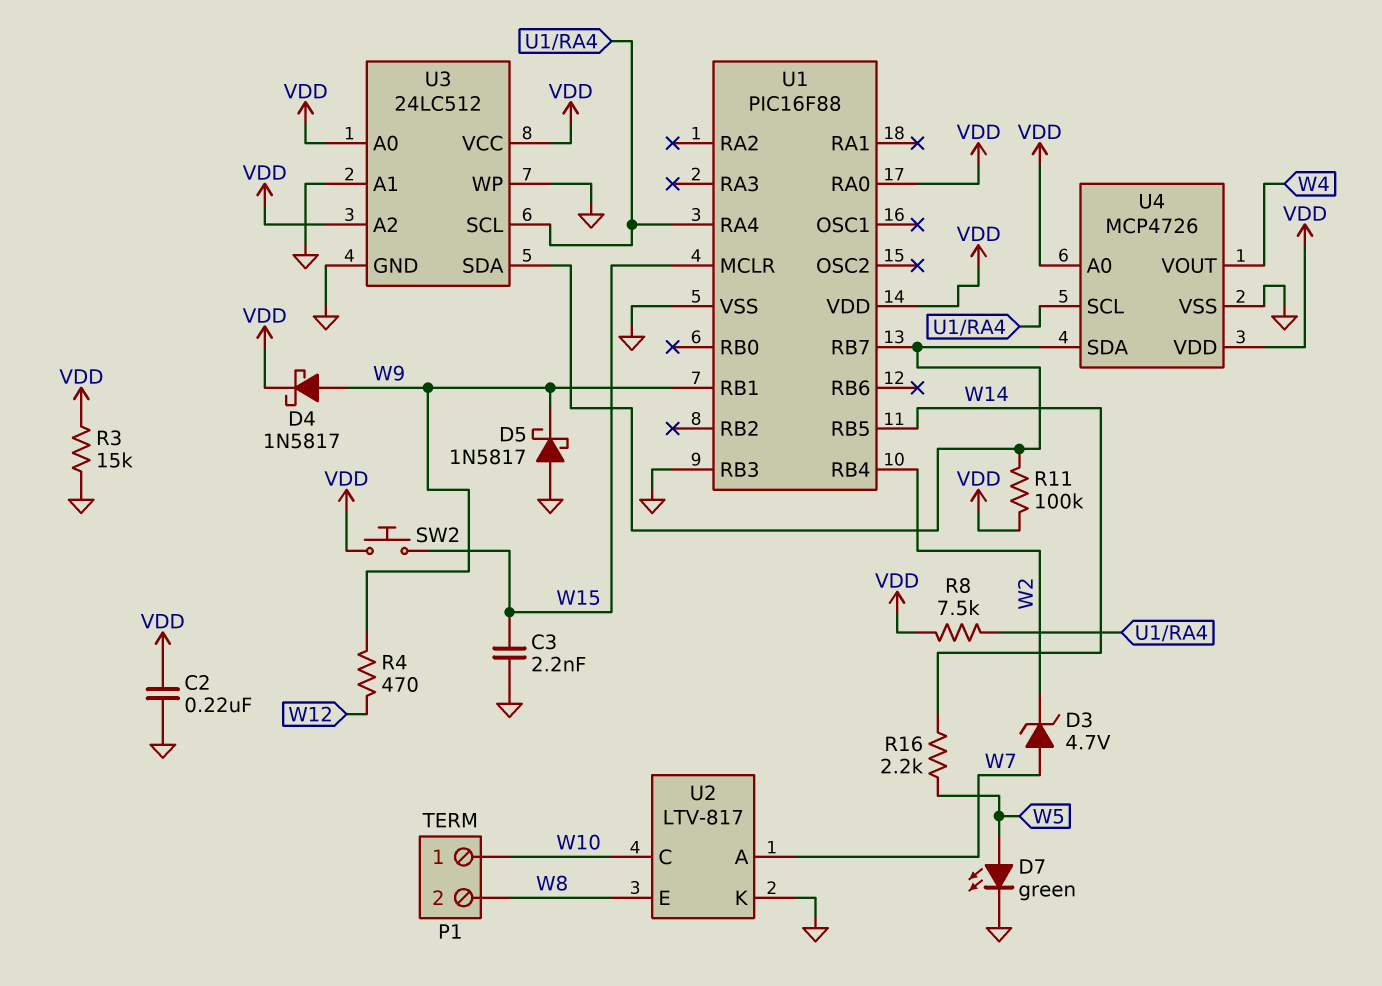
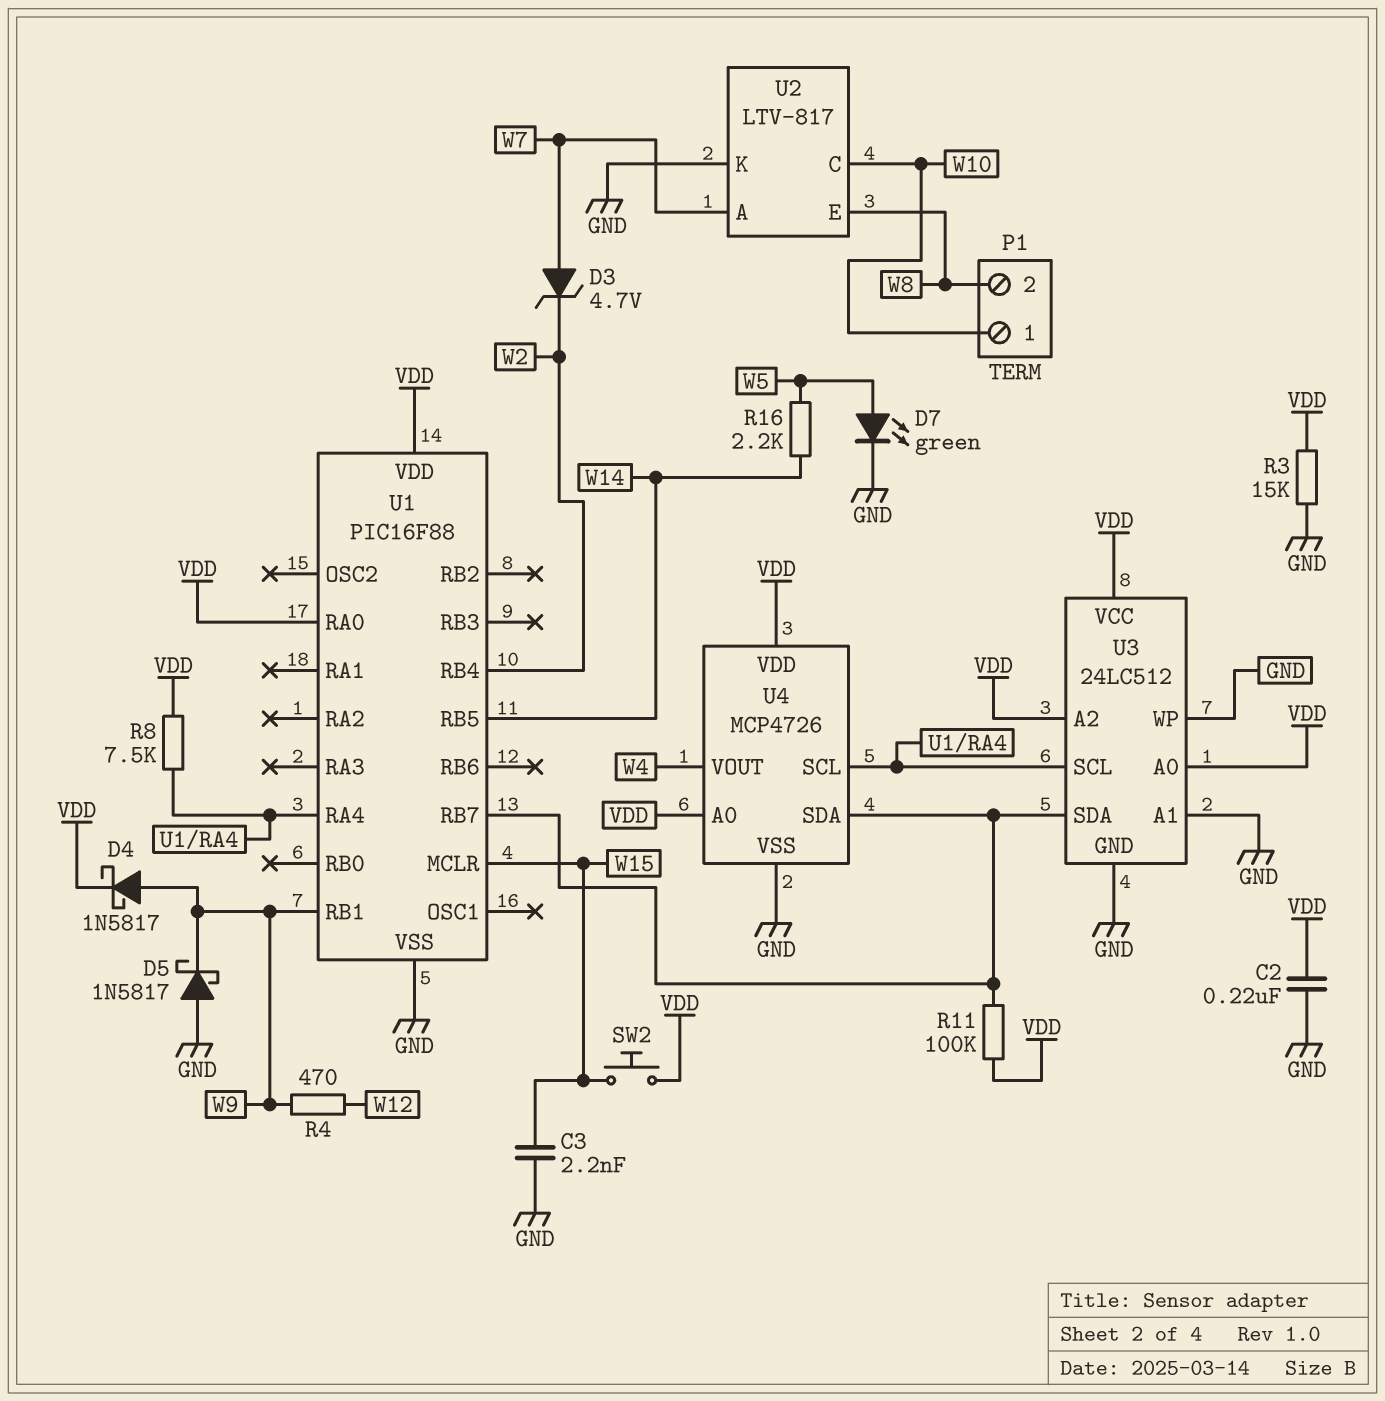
U1 pin RB3: GND -> none

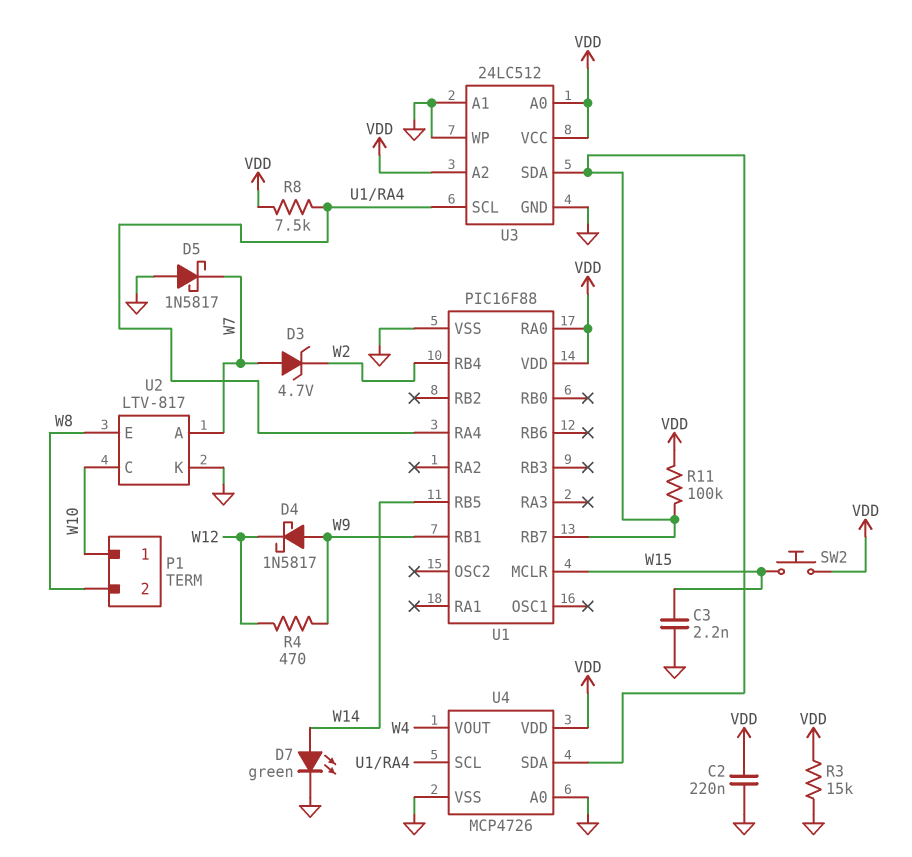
D4: schottky 1N5817 (A W9, K VDD) -> schottky 1N5817 (A W9, K W12)
D5: schottky 1N5817 (A GND, K W9) -> schottky 1N5817 (A GND, K W7)
D7: LED green (A W5, K GND) -> LED green (A W14, K GND)
R16: 2.2k (W5, W14) -> none
U4 pin A0: VDD -> GND

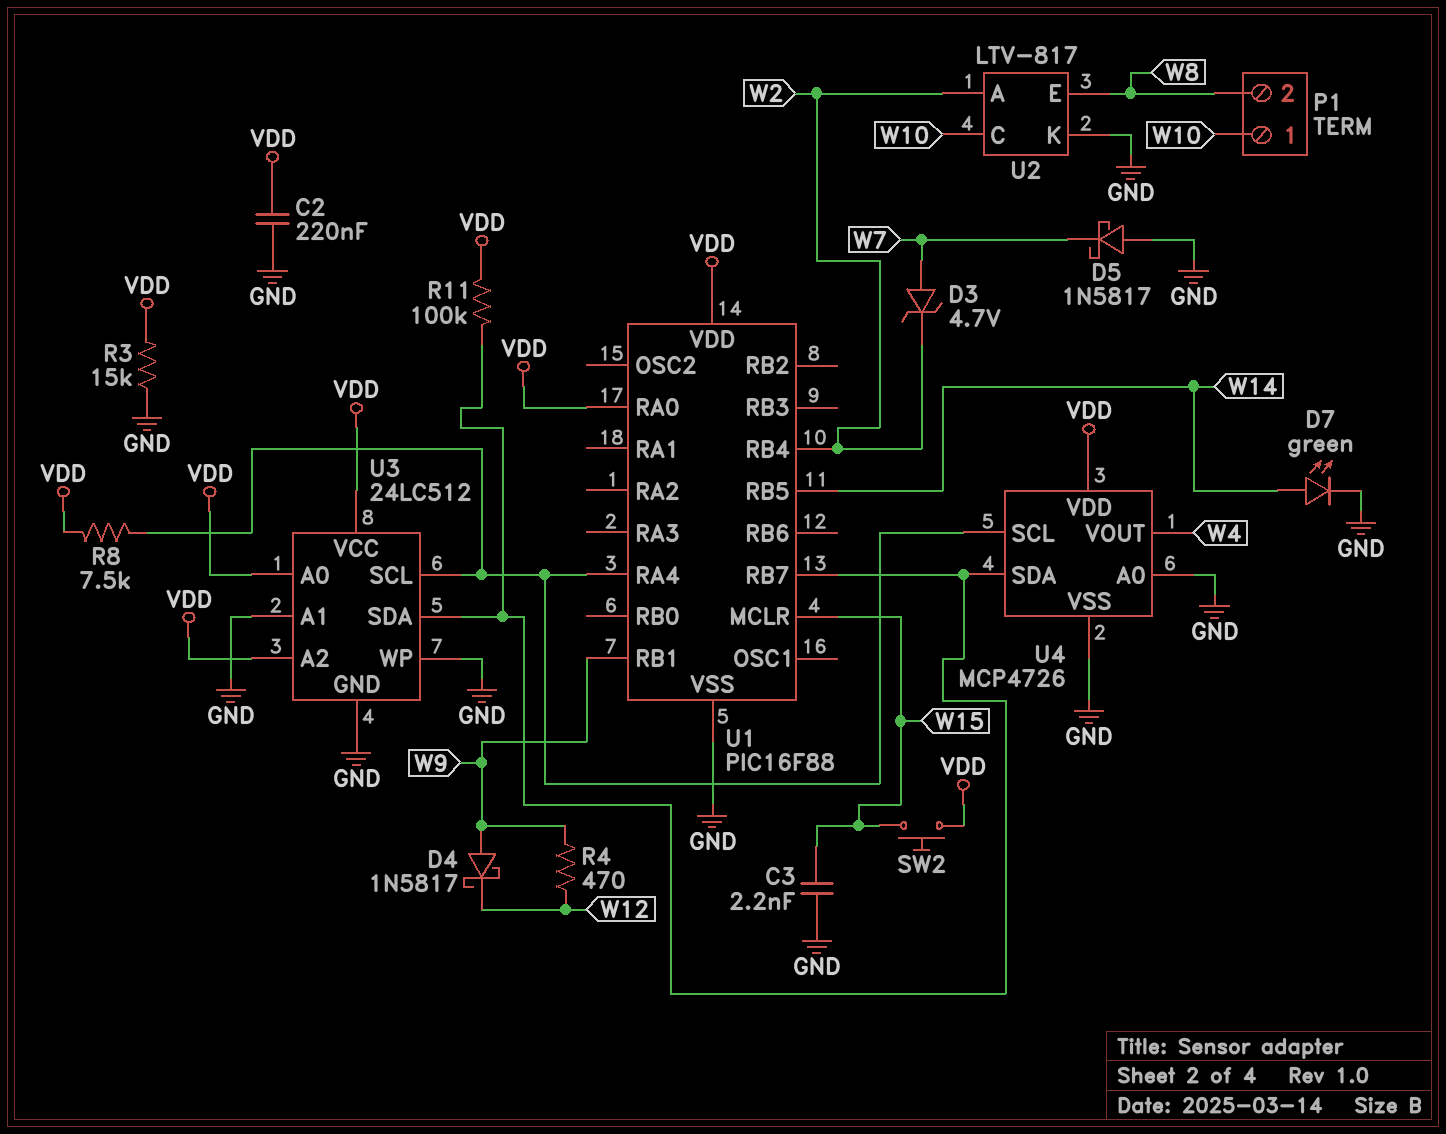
U2 pin A: W7 -> W2

